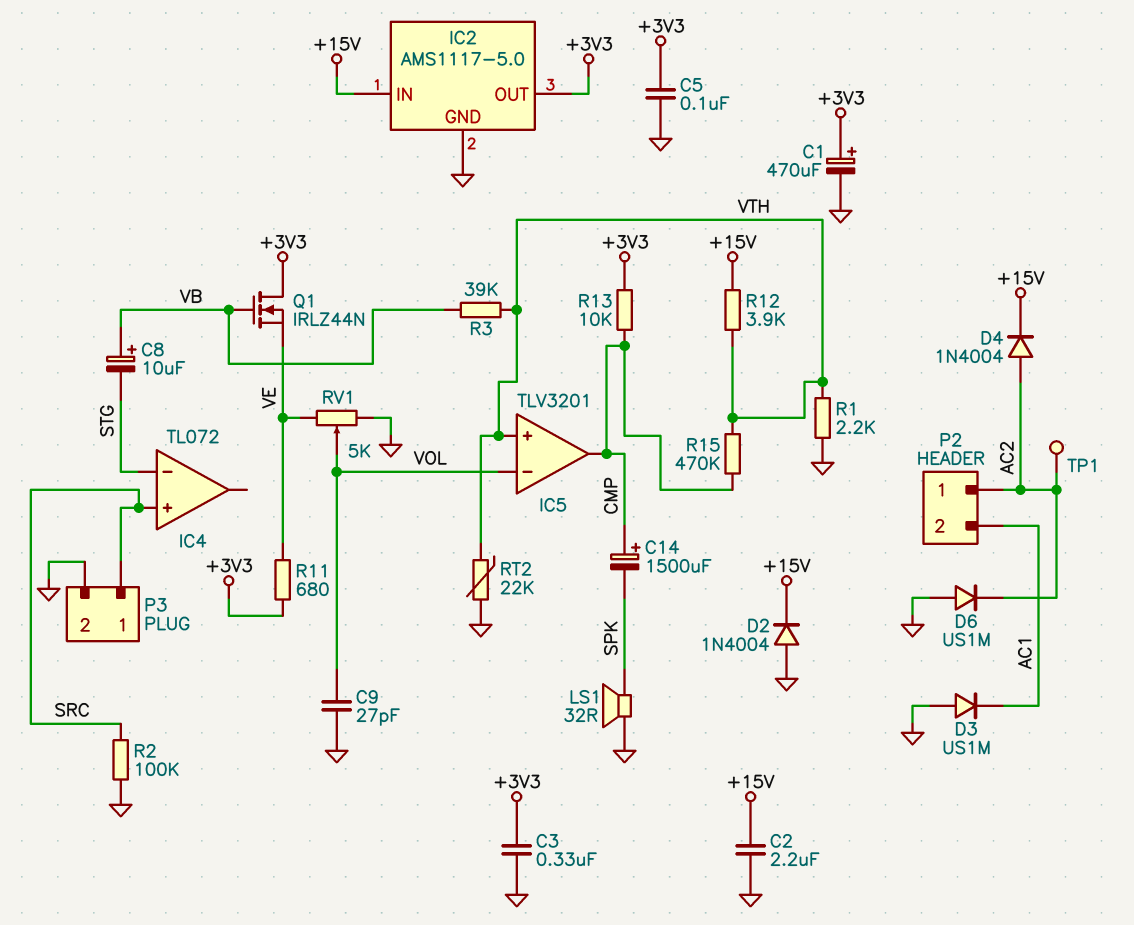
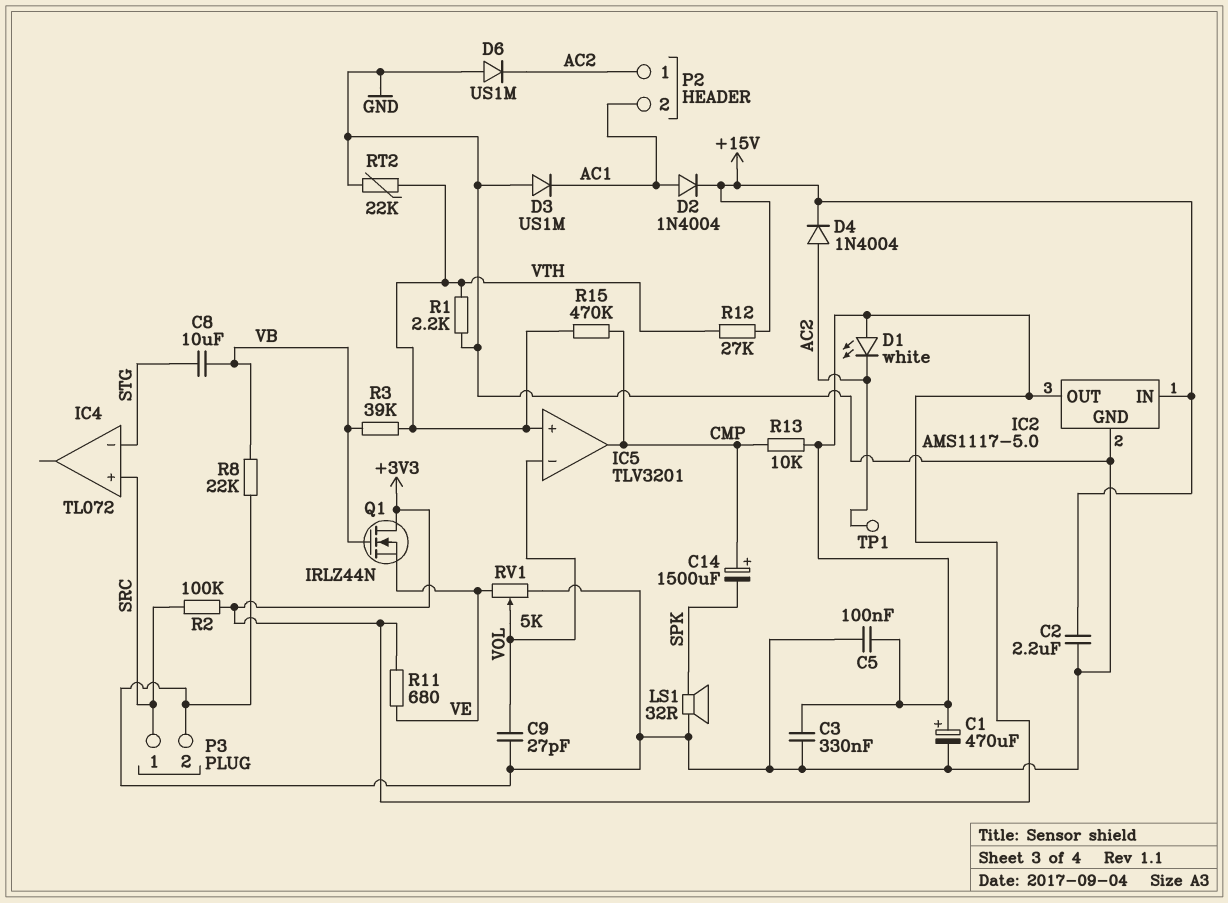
C8: 10uF (plus VB, minus STG) -> 10uF (STG, VB)
D1: none -> LED white (A +3V3, K AC2)
D2: diode 1N4004 (A GND, K +15V) -> diode 1N4004 (A AC1, K +15V)
R2: 100k (GND, SRC) -> 100k (+3V3, SRC)
R8: none -> 22k (GND, VB)
R12: 3.9k (+15V, VTH) -> 27k (+15V, VTH)

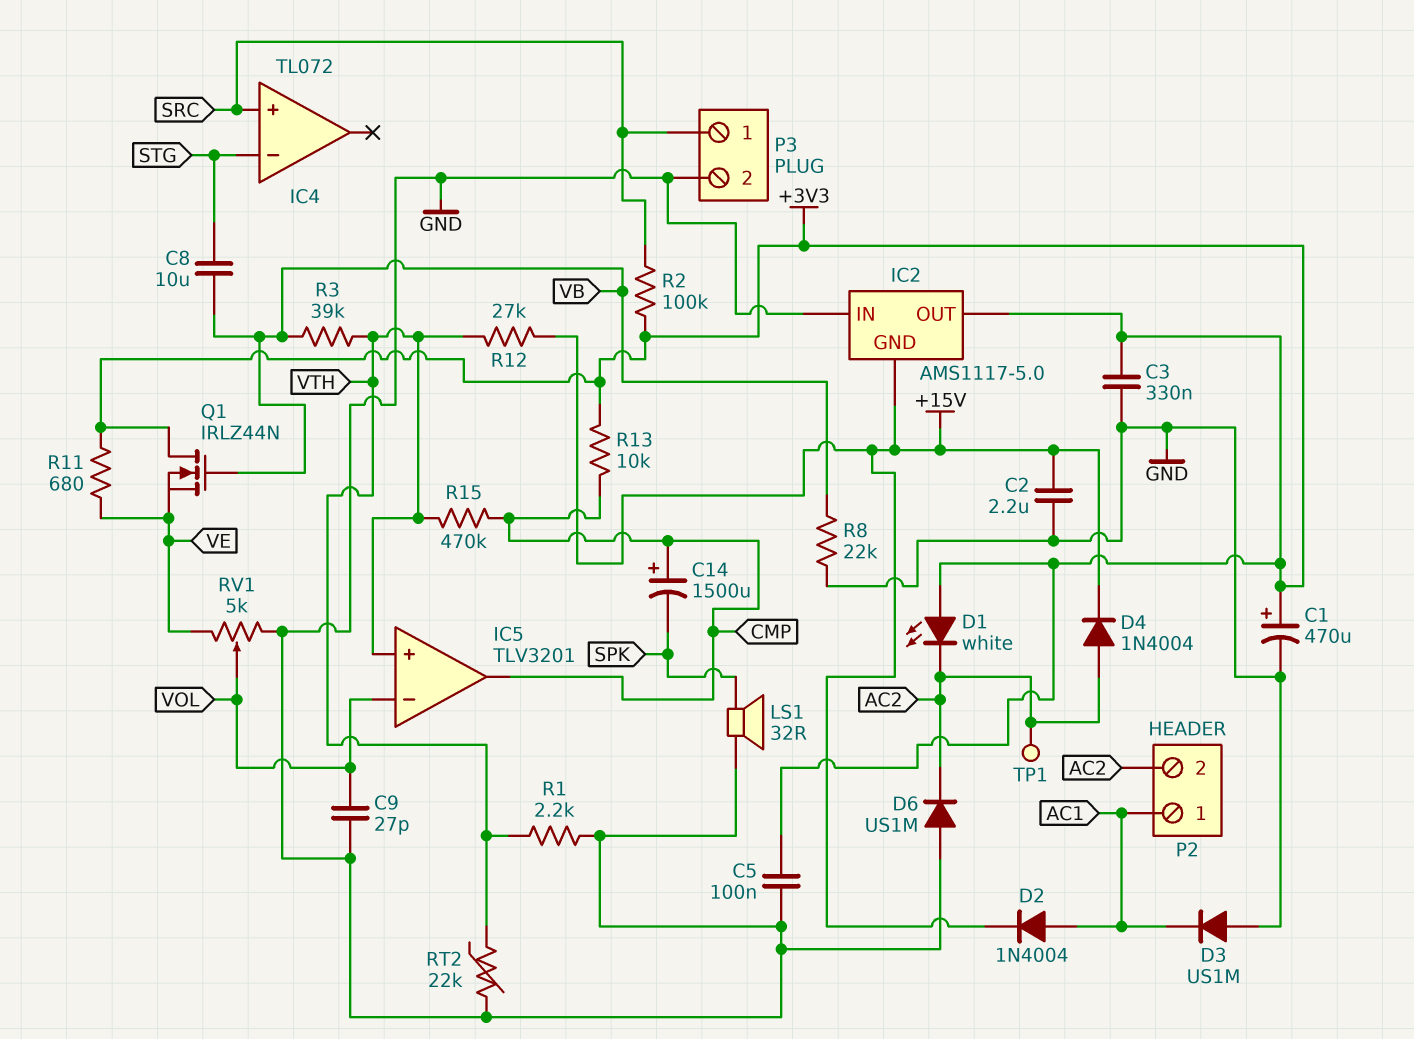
IC2 pin GND: GND -> +15V
IC2 pin IN: +15V -> GND
P2 pin 1: AC2 -> AC1
P2 pin 2: AC1 -> AC2

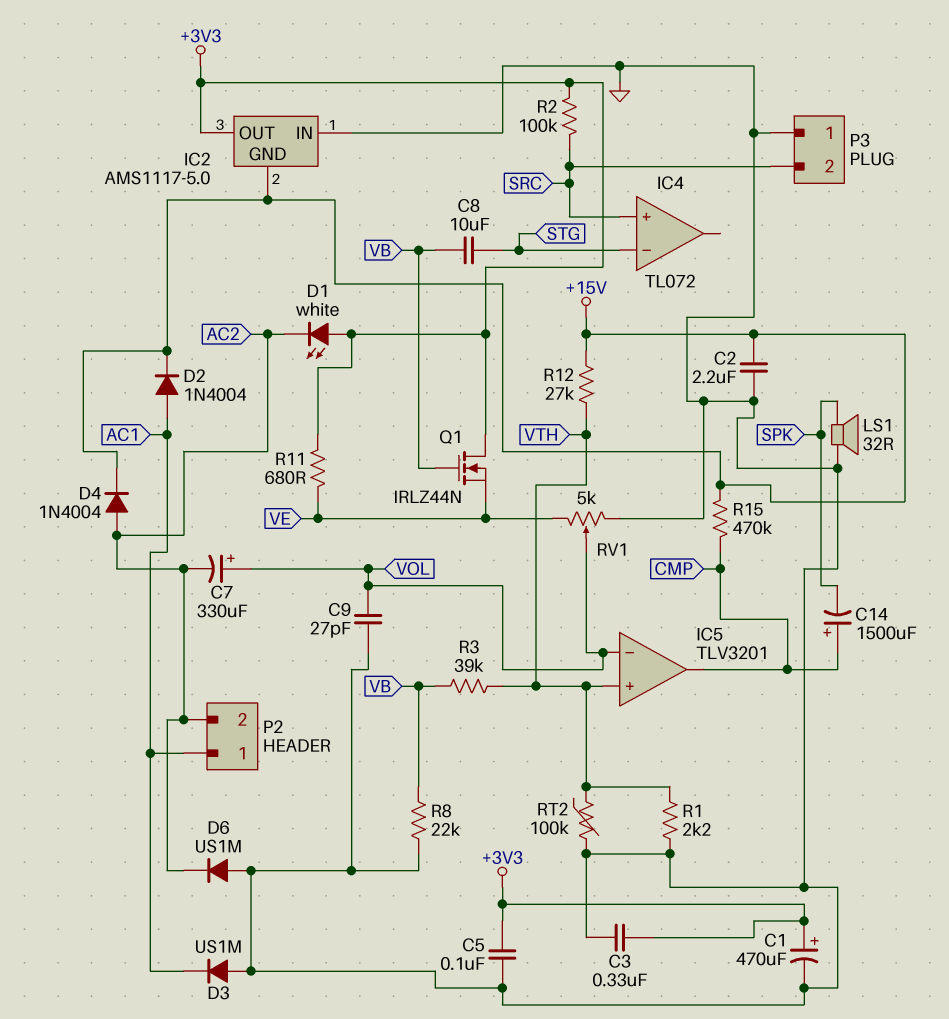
C7: none -> 330uF (plus VOL, minus AC2)
P3 pin 1: SRC -> GND
P3 pin 2: GND -> SRC
R13: 10k (+3V3, CMP) -> none
R15: 470k (CMP, VTH) -> 470k (+15V, CMP)
RT2: 22k (GND, VTH) -> 100k (GND, VTH)
TP1: test point (AC2) -> none

